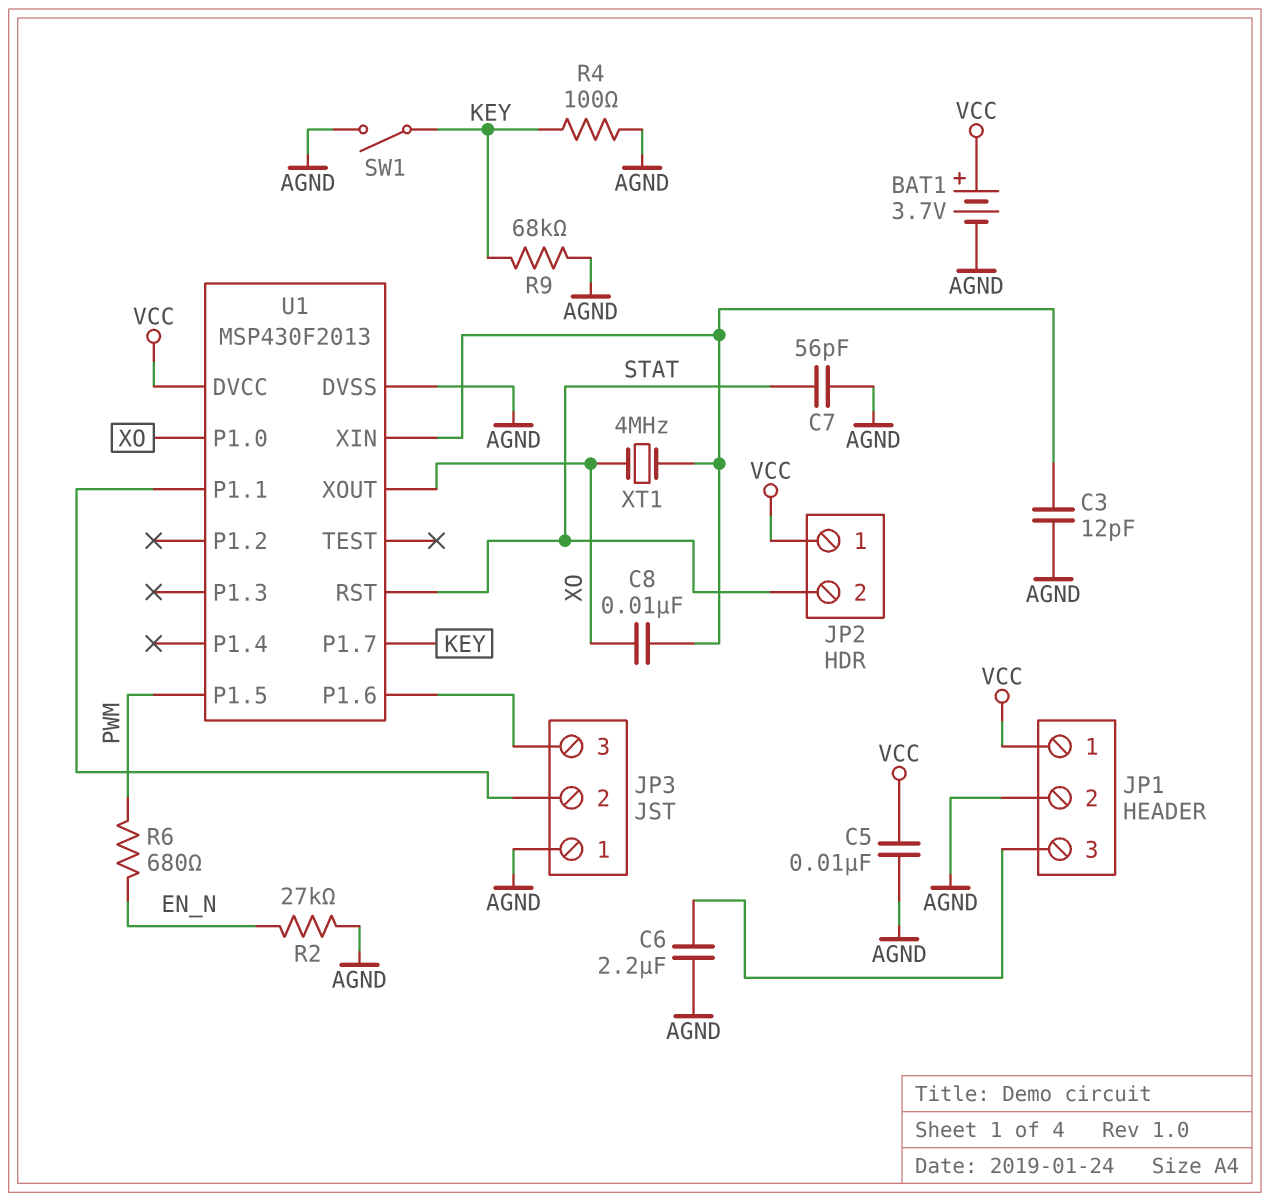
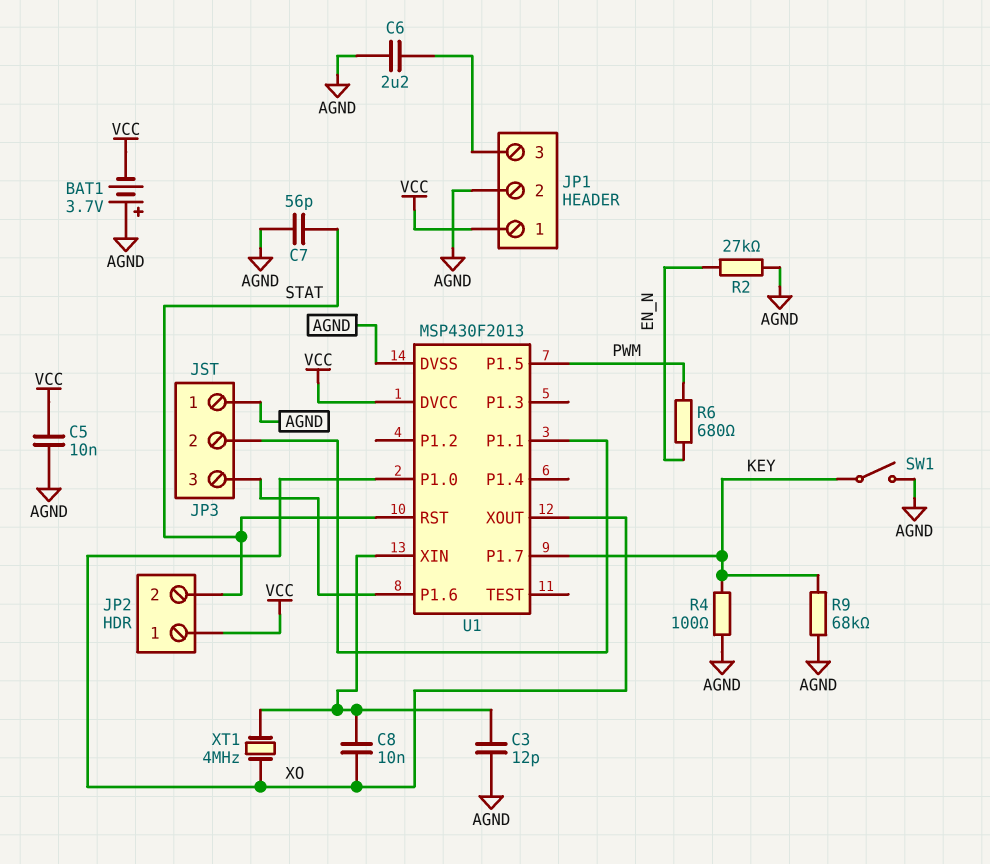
BAT1: 3.7V (plus VCC, minus AGND) -> 3.7V (plus AGND, minus VCC)

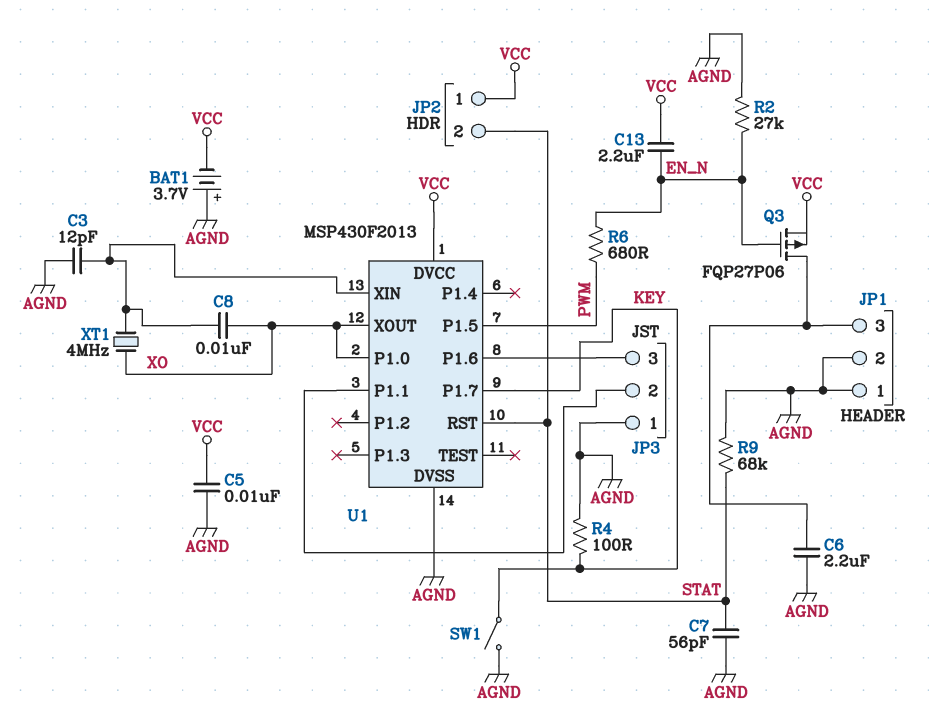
C13: none -> 2.2uF (EN_N, VCC)
JP1 pin 1: VCC -> AGND
Q3: none -> PMOS FQP27P06 (G EN_N, D JP1/3, S VCC)
R9: 68k (AGND, KEY) -> 68k (AGND, STAT)

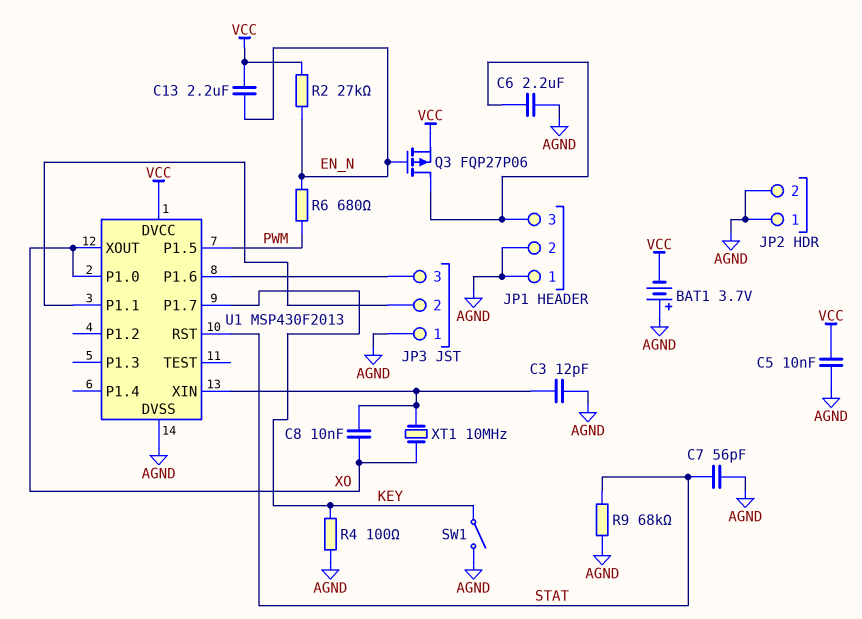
JP2 pin 1: VCC -> AGND
JP2 pin 2: STAT -> AGND
R2: 27k (AGND, EN_N) -> 27k (EN_N, VCC)
XT1: 4MHz (U1/XIN, XO) -> 10MHz (U1/XIN, XO)

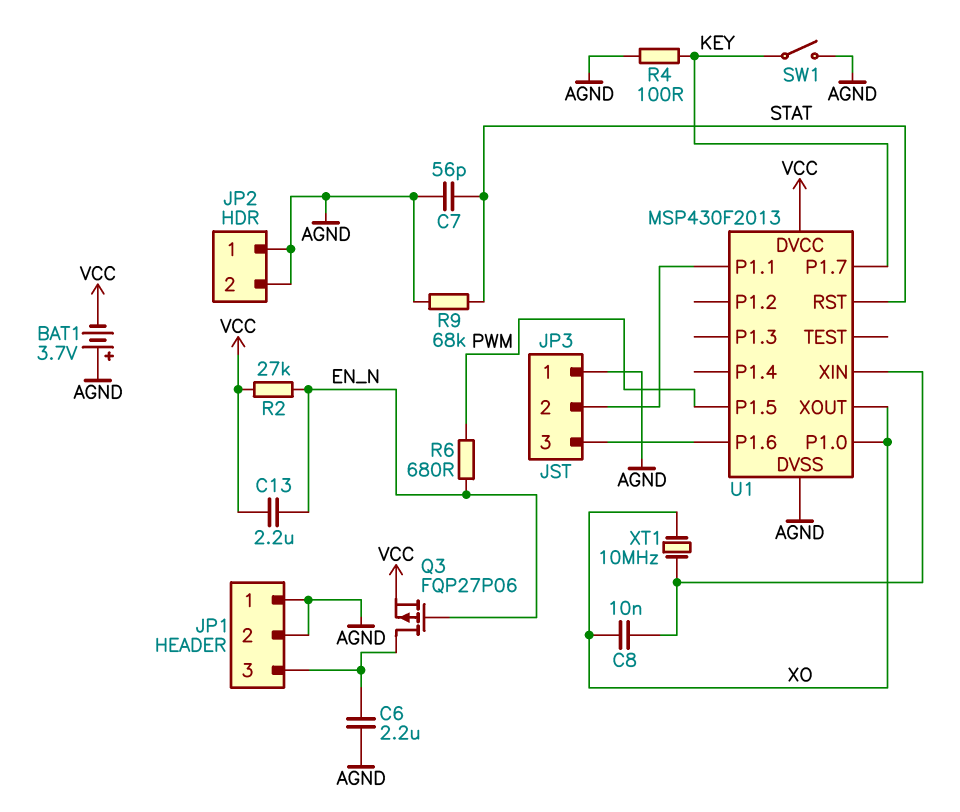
C3: 12pF (AGND, U1/XIN) -> none
C5: 10nF (AGND, VCC) -> none

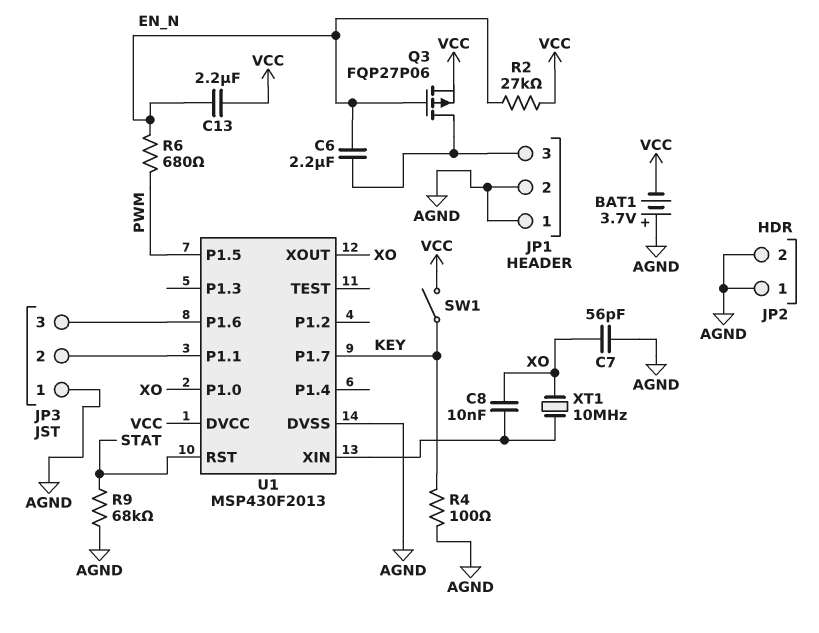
C6: 2.2uF (AGND, JP1/3) -> 2.2uF (EN_N, JP1/3)
C7: 56pF (AGND, STAT) -> 56pF (AGND, XO)
SW1: switch (AGND, KEY) -> switch (KEY, VCC)

